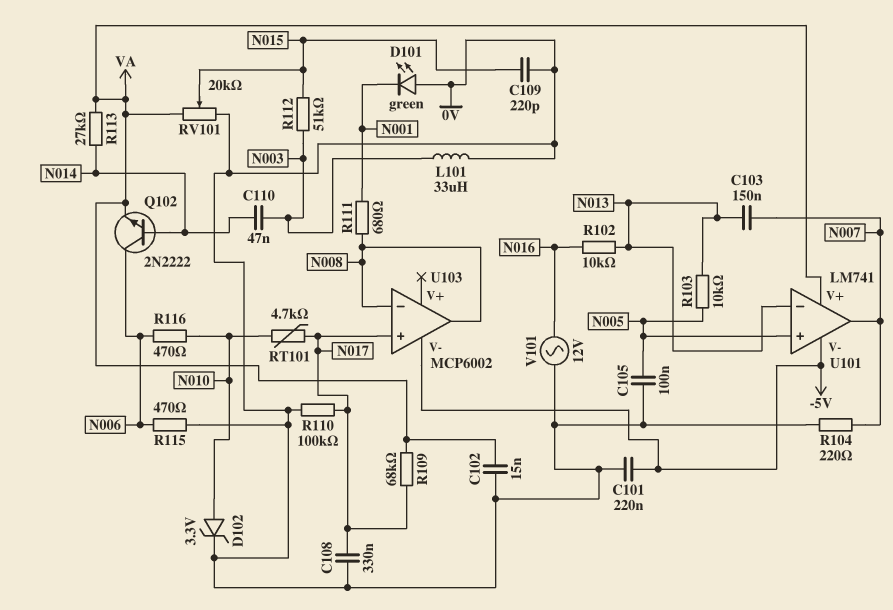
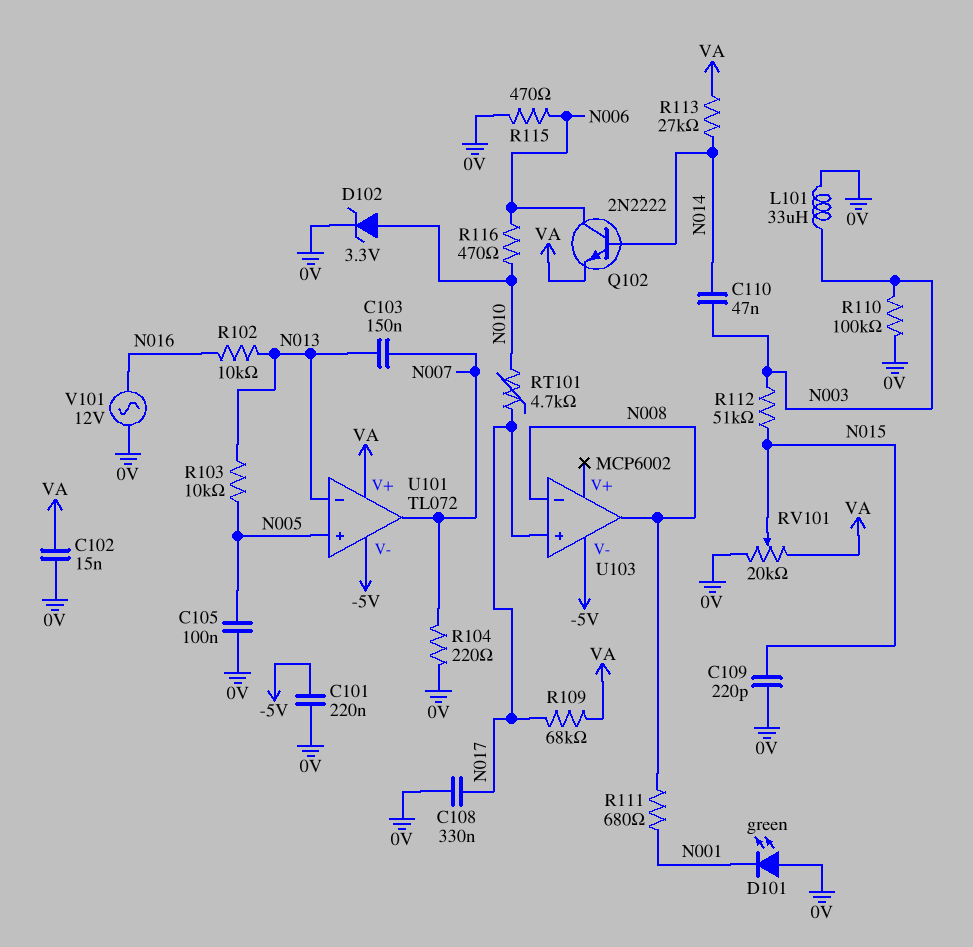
R110: 100k (0V, N017) -> 100k (0V, N003)
U101: LM741 -> TL072

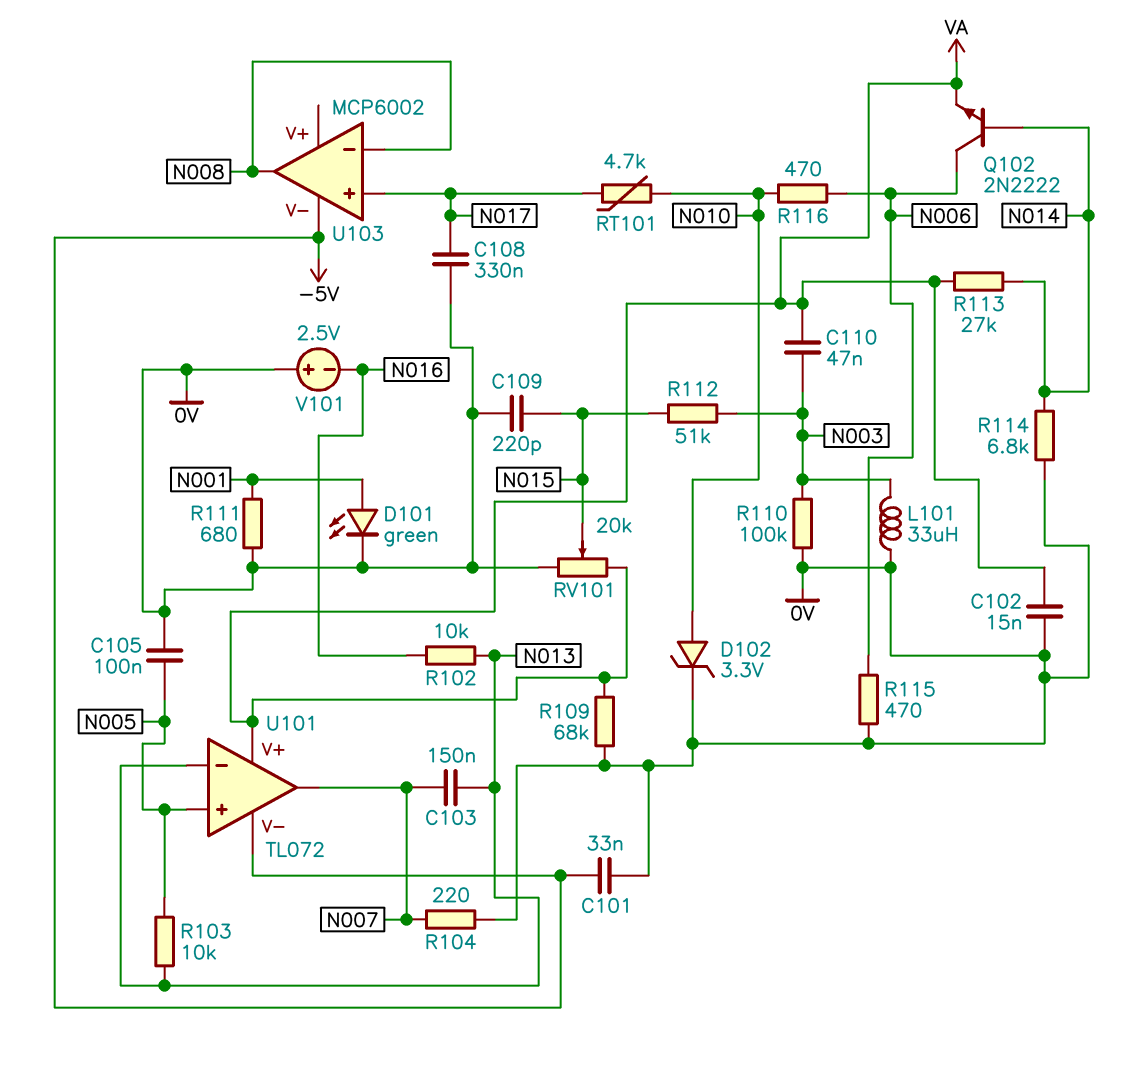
C101: 220nF (-5V, 0V) -> 33nF (-5V, 0V)
C110: 47nF (N003, N014) -> 47nF (N003, VA)
D101: LED green (A 0V, K N001) -> LED green (A N001, K 0V)
R109: 68k (N017, VA) -> 68k (0V, VA)
R111: 680 (N001, N008) -> 680 (0V, N001)
R114: none -> 6.8k (0V, N014)
V101: AC 12V (0V, N016) -> 2.5V (plus 0V, minus N016)

